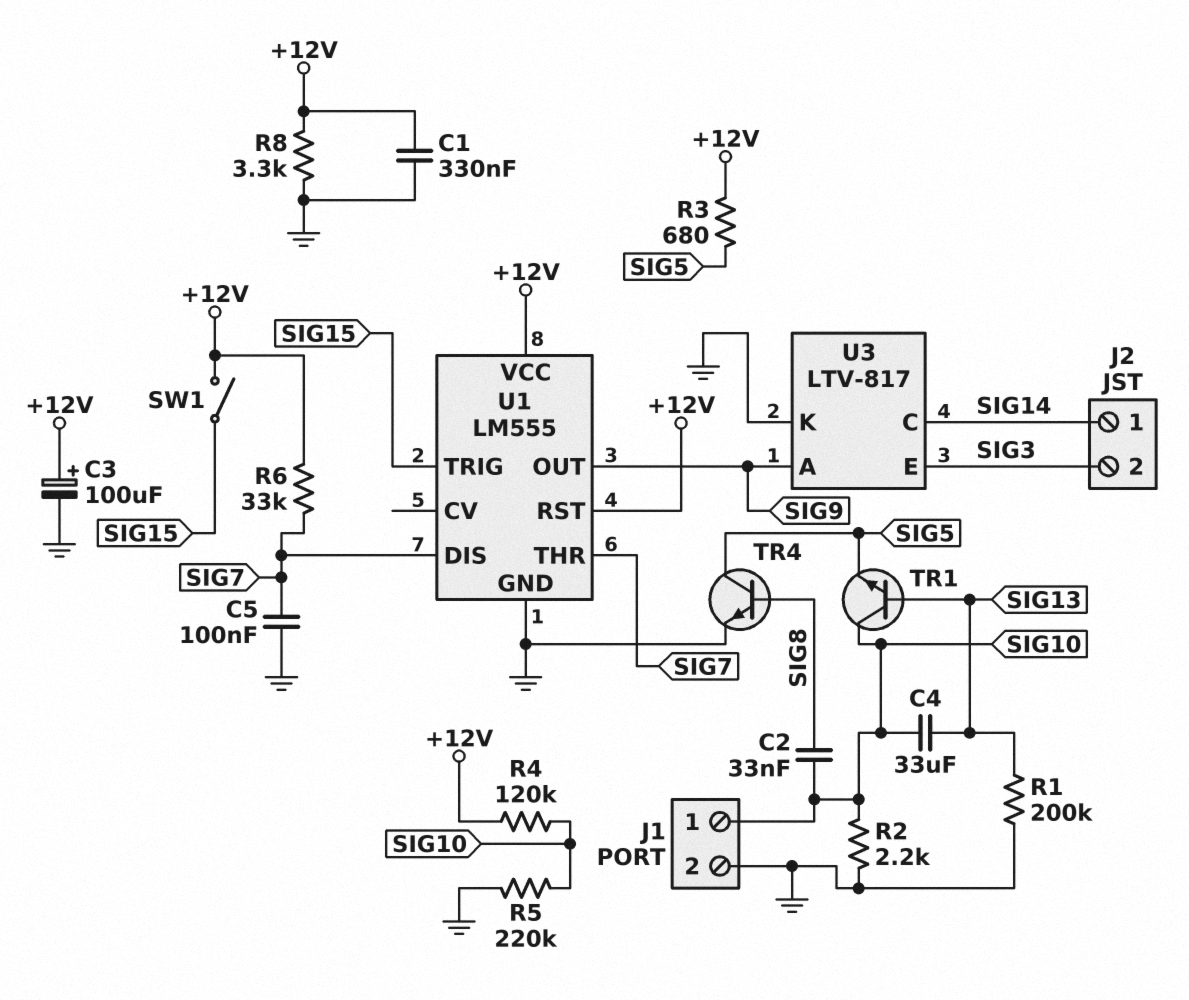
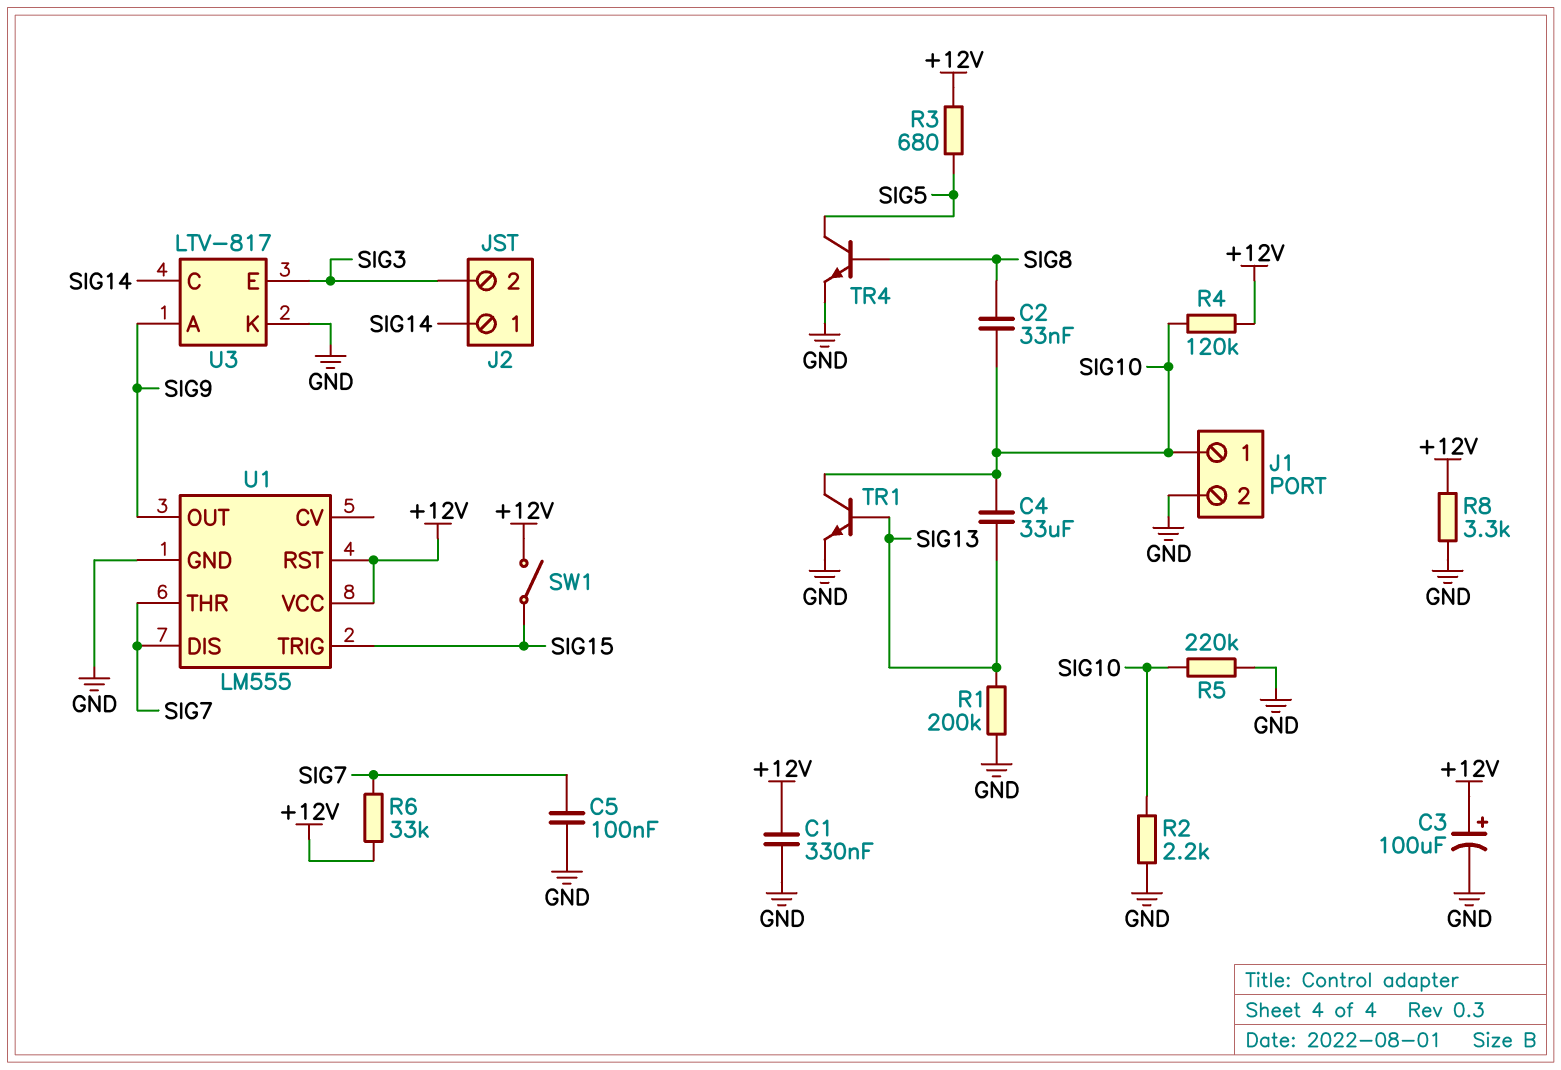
TR1: NPN (B SIG13, C SIG10, E SIG5) -> NPN (B SIG13, C SIG10, E GND)

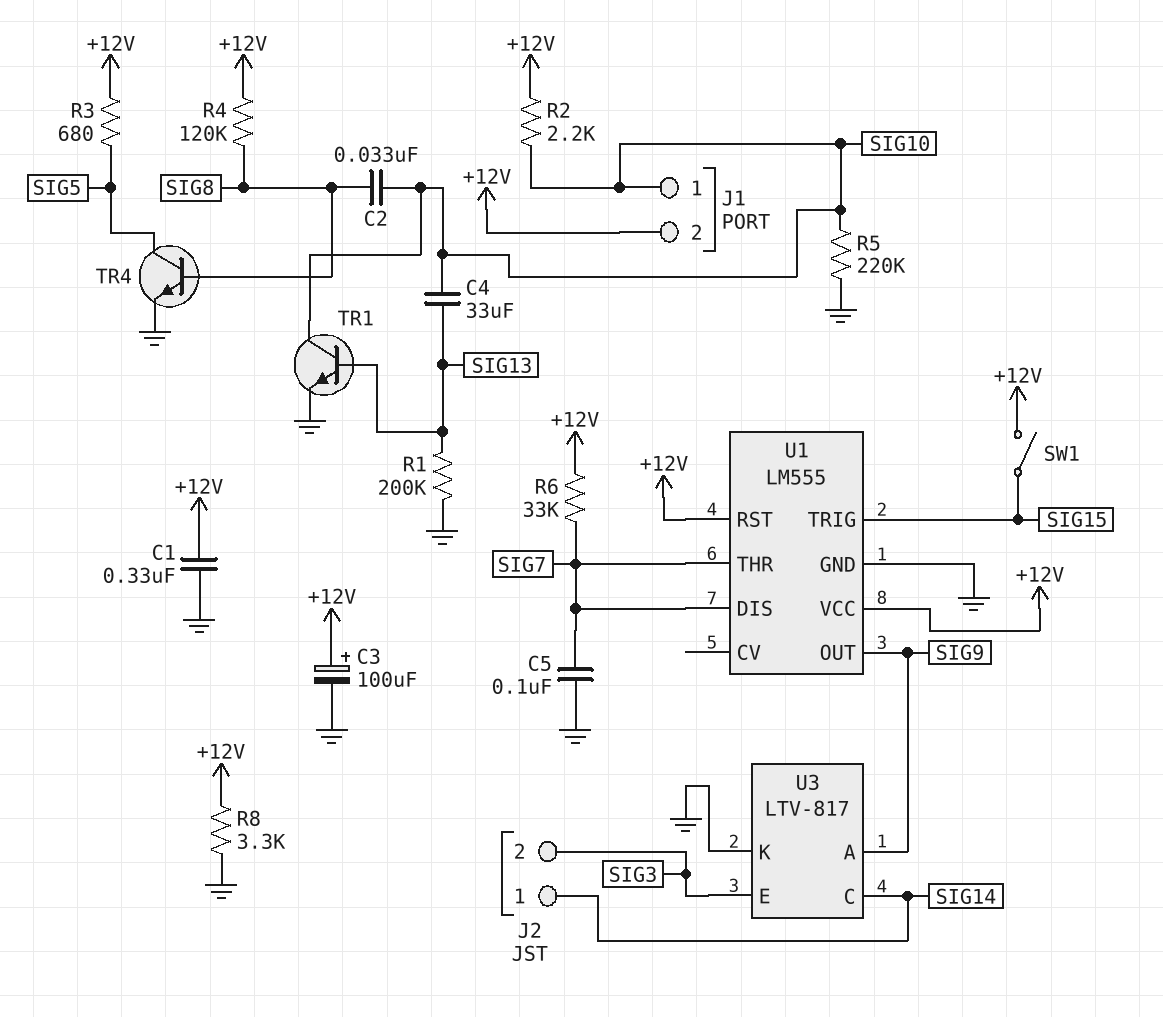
J1 pin 2: GND -> +12V
R2: 2.2k (GND, SIG10) -> 2.2k (+12V, SIG10)
R4: 120k (+12V, SIG10) -> 120k (+12V, SIG8)

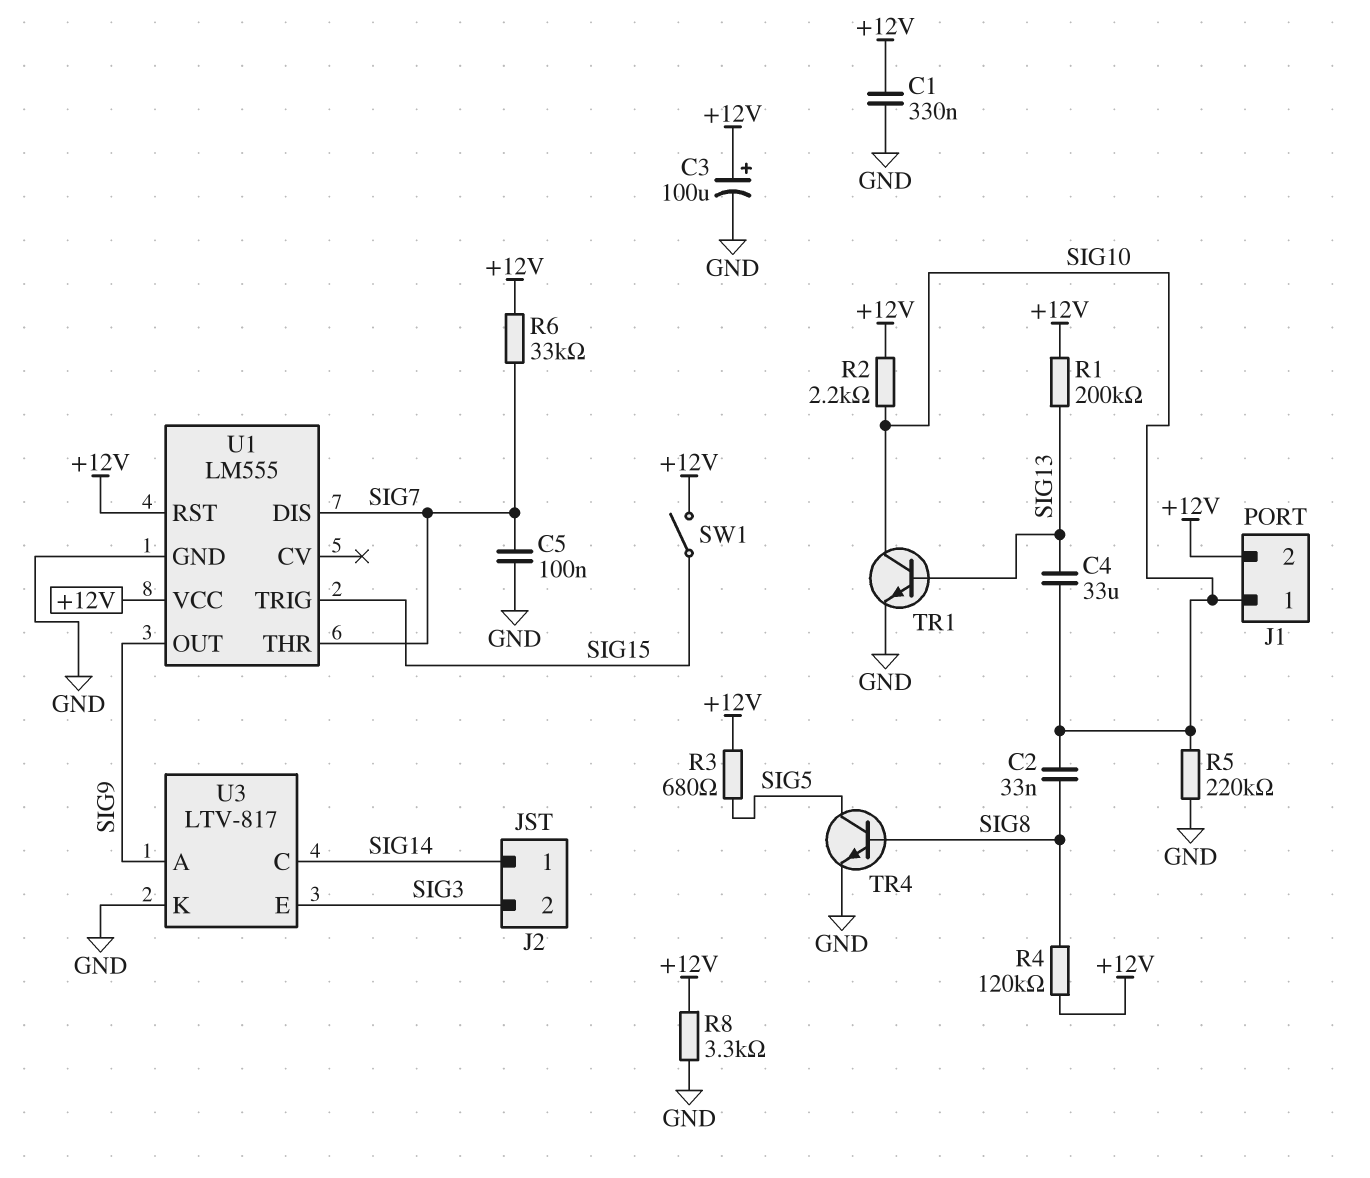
R1: 200k (GND, SIG13) -> 200k (+12V, SIG13)

